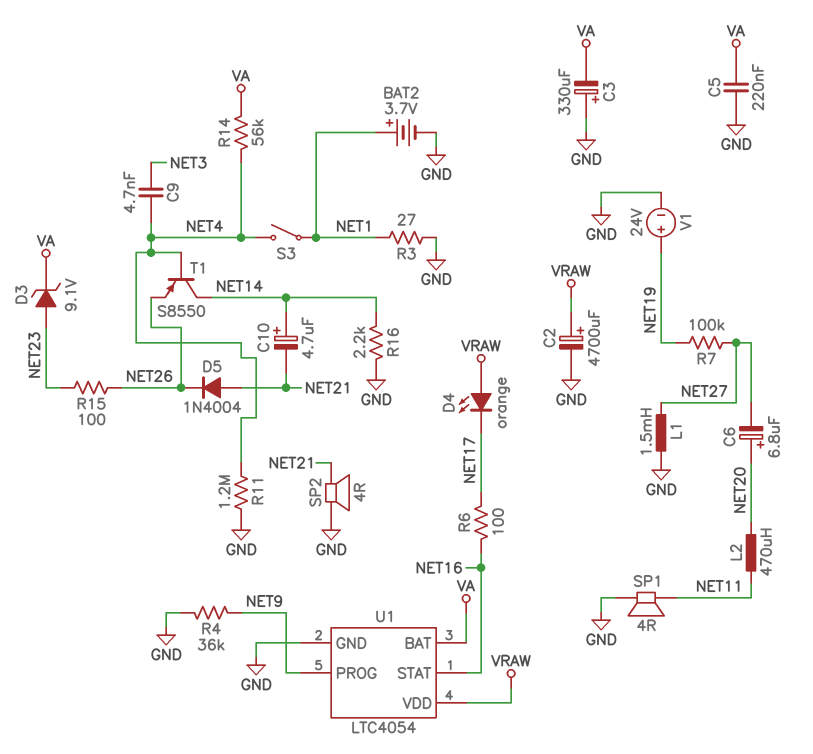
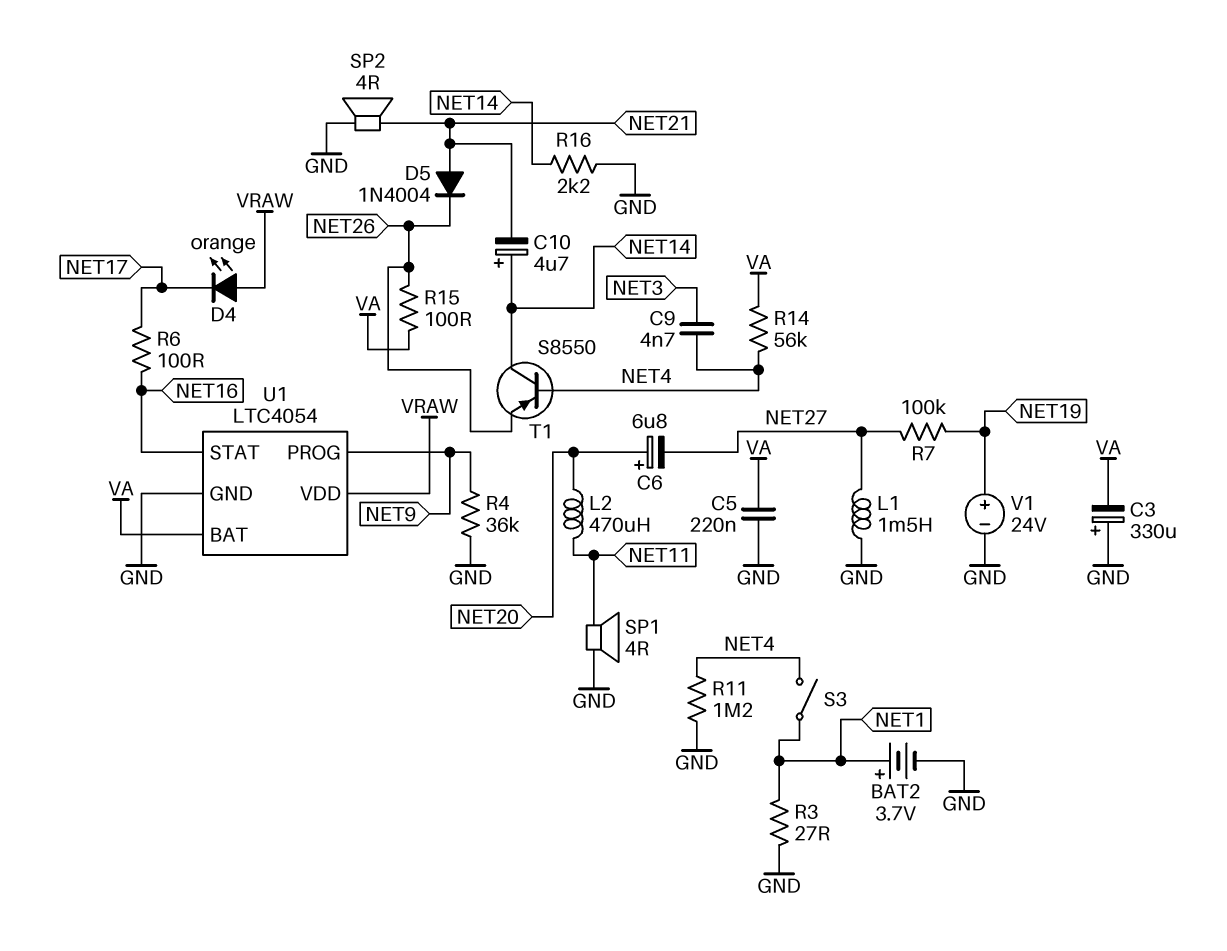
C2: 4700uF (plus VRAW, minus GND) -> none
D3: zener 9.1V (A NET23, K VA) -> none
R15: 100 (NET23, NET26) -> 100 (NET26, VA)

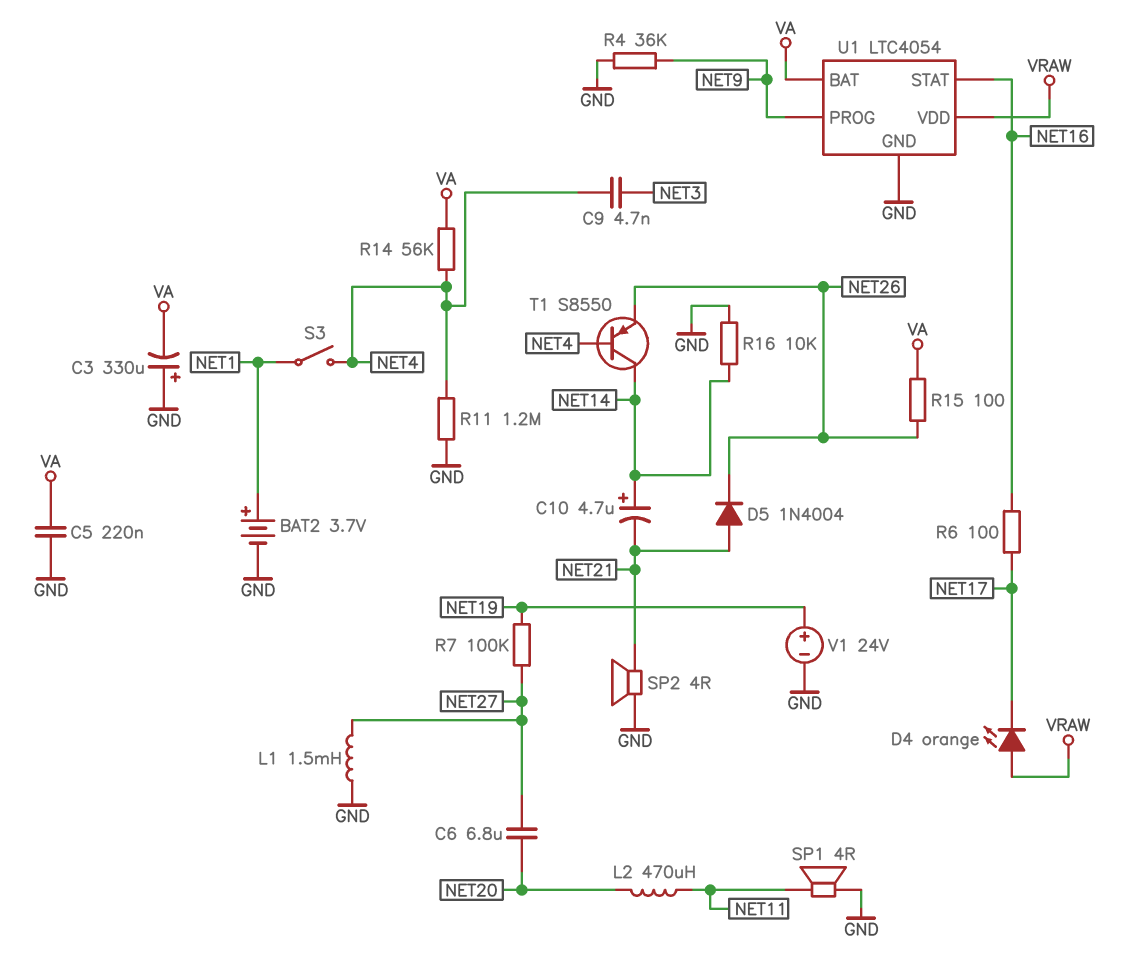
C6: 6.8uF (plus NET20, minus NET27) -> 6.8uF (NET20, NET27)
R3: 27 (GND, NET1) -> none
R16: 2.2k (GND, NET14) -> 10k (GND, NET14)

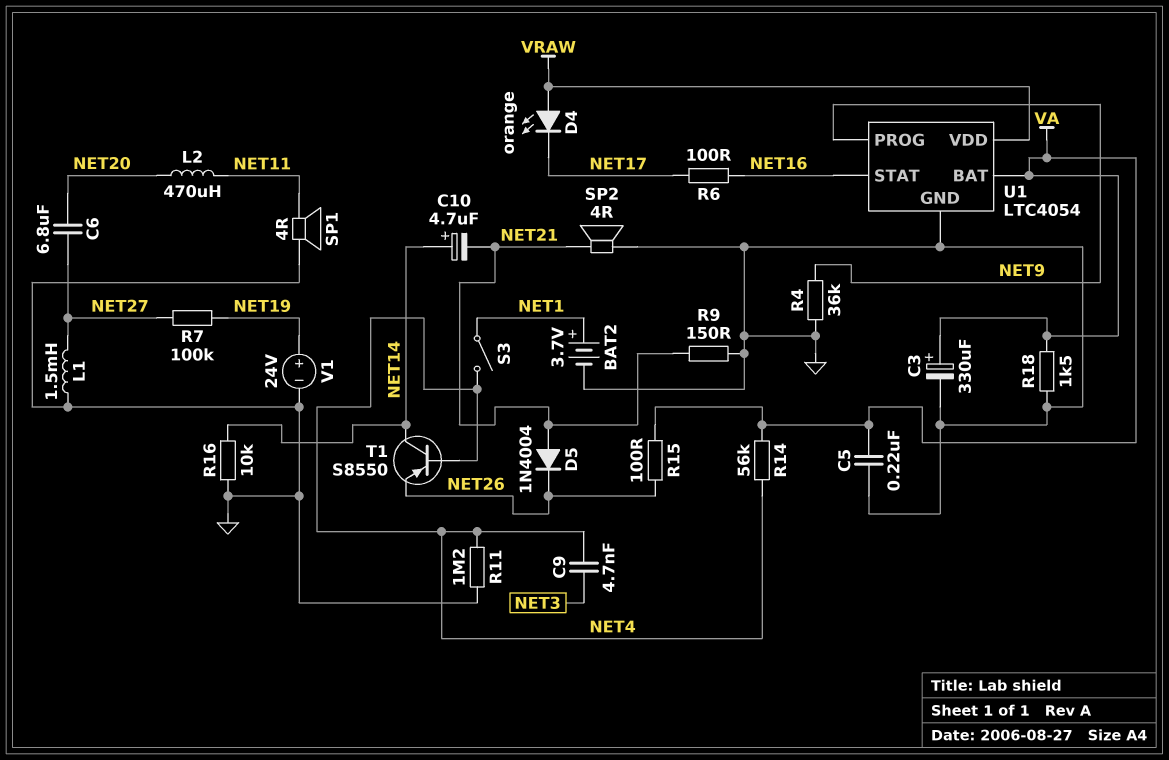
C3: 330uF (plus GND, minus VA) -> 330uF (plus VA, minus GND)
R9: none -> 150 (GND, NET21)
R18: none -> 1.5k (GND, VA)

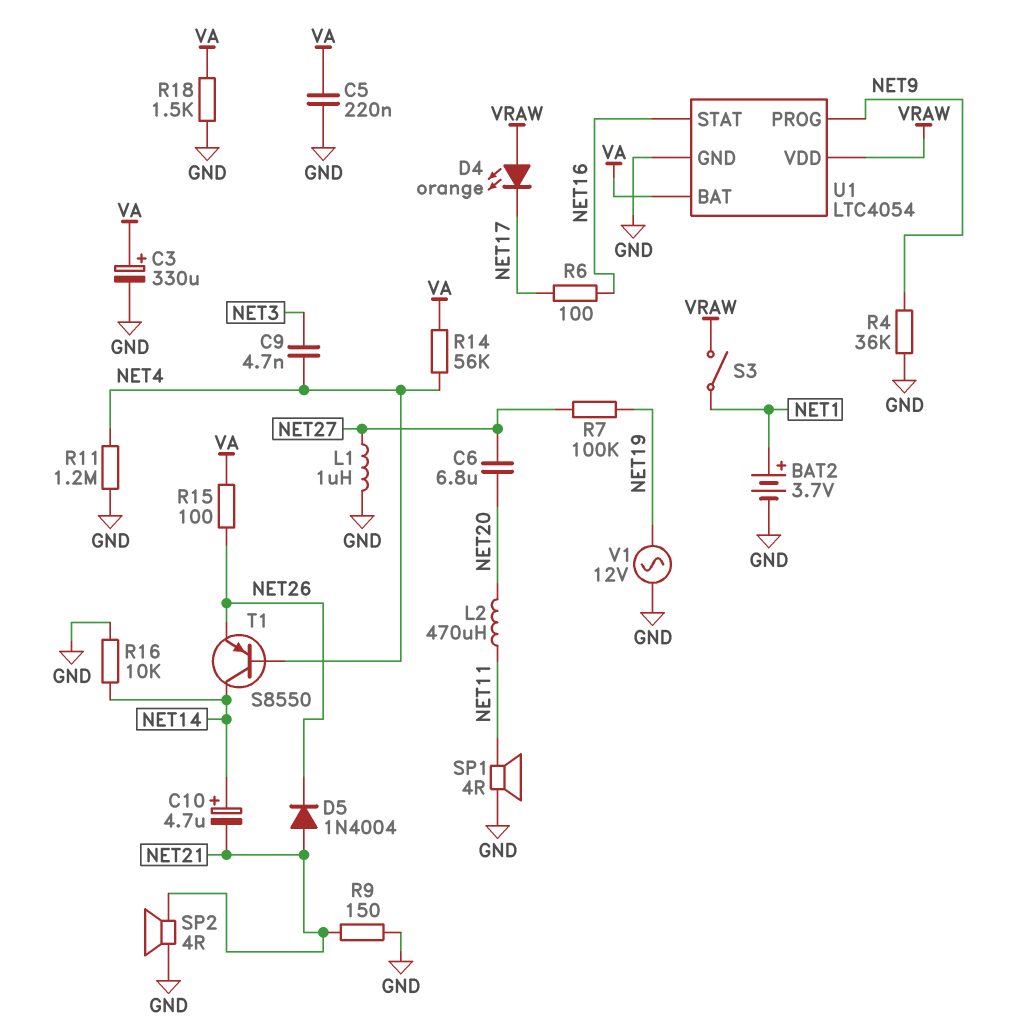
L1: 1.5mH (GND, NET27) -> 1uH (GND, NET27)
S3: switch (NET1, NET4) -> switch (NET1, VRAW)
V1: 24V (plus NET19, minus GND) -> AC 12V (GND, NET19)

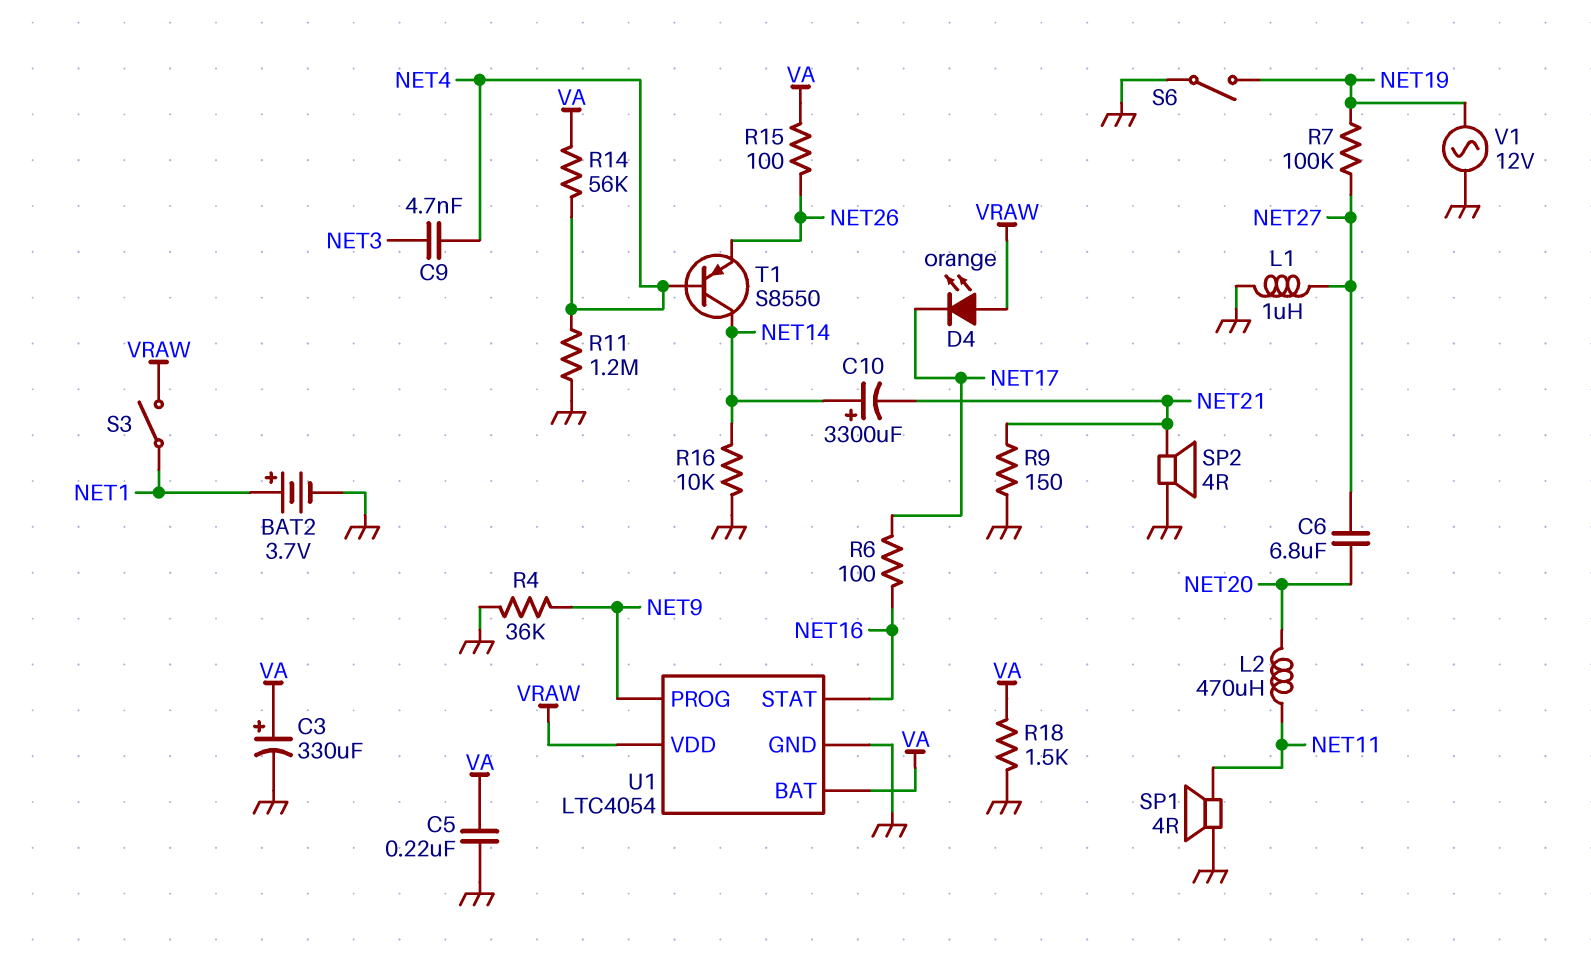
C10: 4.7uF (plus NET14, minus NET21) -> 3300uF (plus NET14, minus NET21)
D5: diode 1N4004 (A NET21, K NET26) -> none
S6: none -> switch (GND, NET19)

